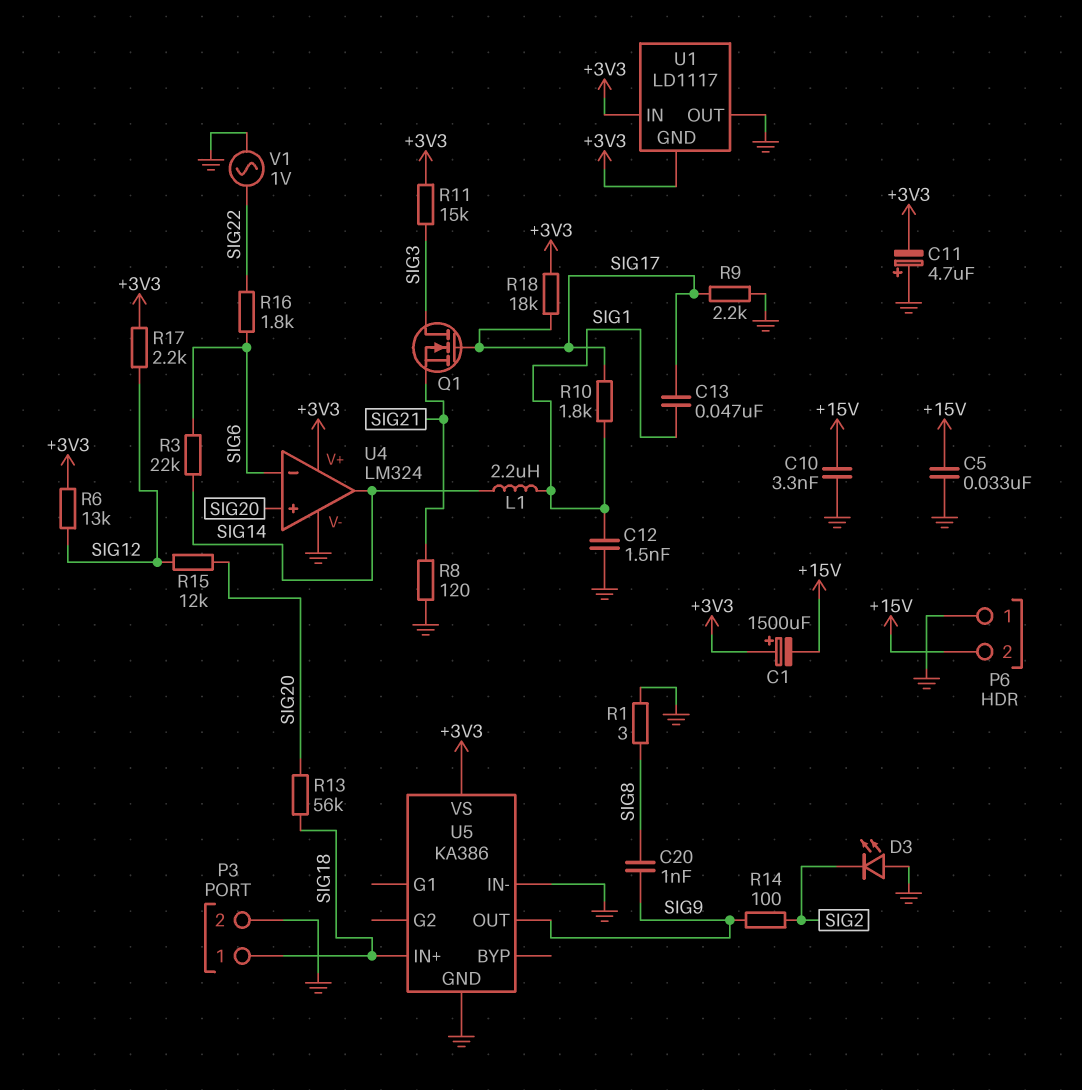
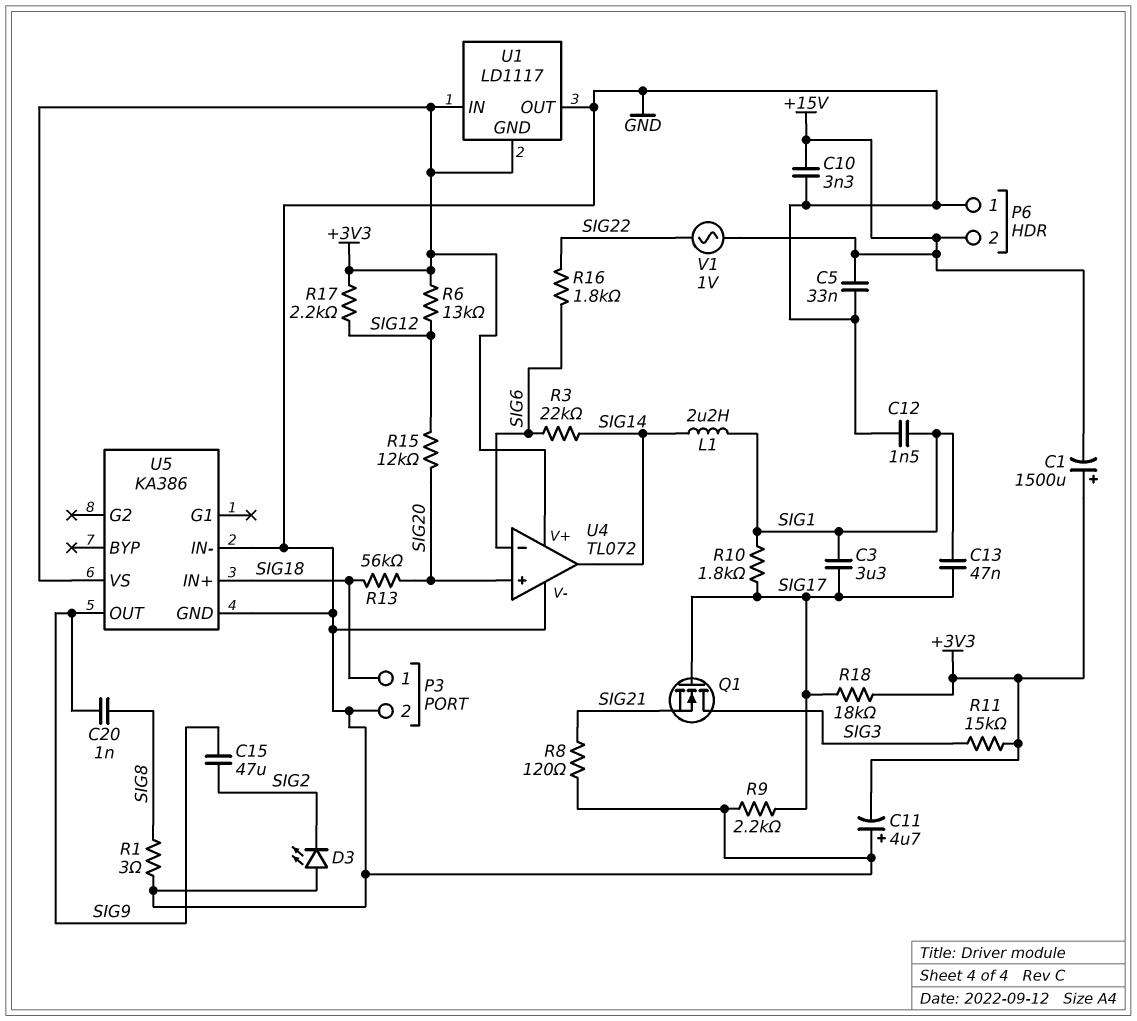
C3: none -> 3.3uF (SIG1, SIG17)
C15: none -> 47uF (SIG2, SIG9)
R14: 100 (SIG2, SIG9) -> none
U4: LM324 -> TL072
V1: AC 1V (GND, SIG22) -> AC 1V (+15V, SIG22)

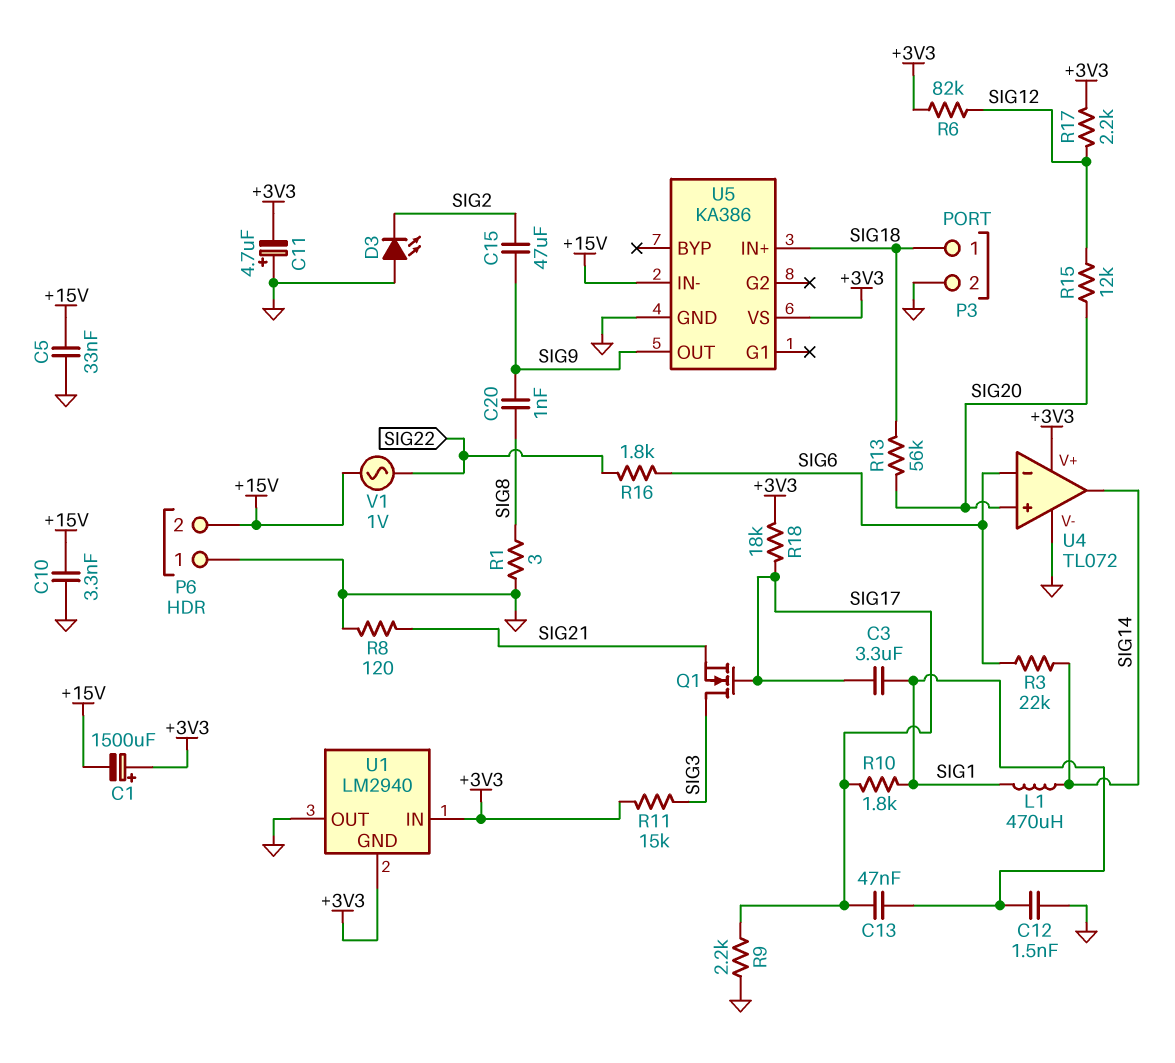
L1: 2.2uH (SIG1, SIG14) -> 470uH (SIG1, SIG14)
R6: 13k (+3V3, SIG12) -> 82k (+3V3, SIG12)
U1: LD1117 -> LM2940
U5 pin IN-: GND -> +15V

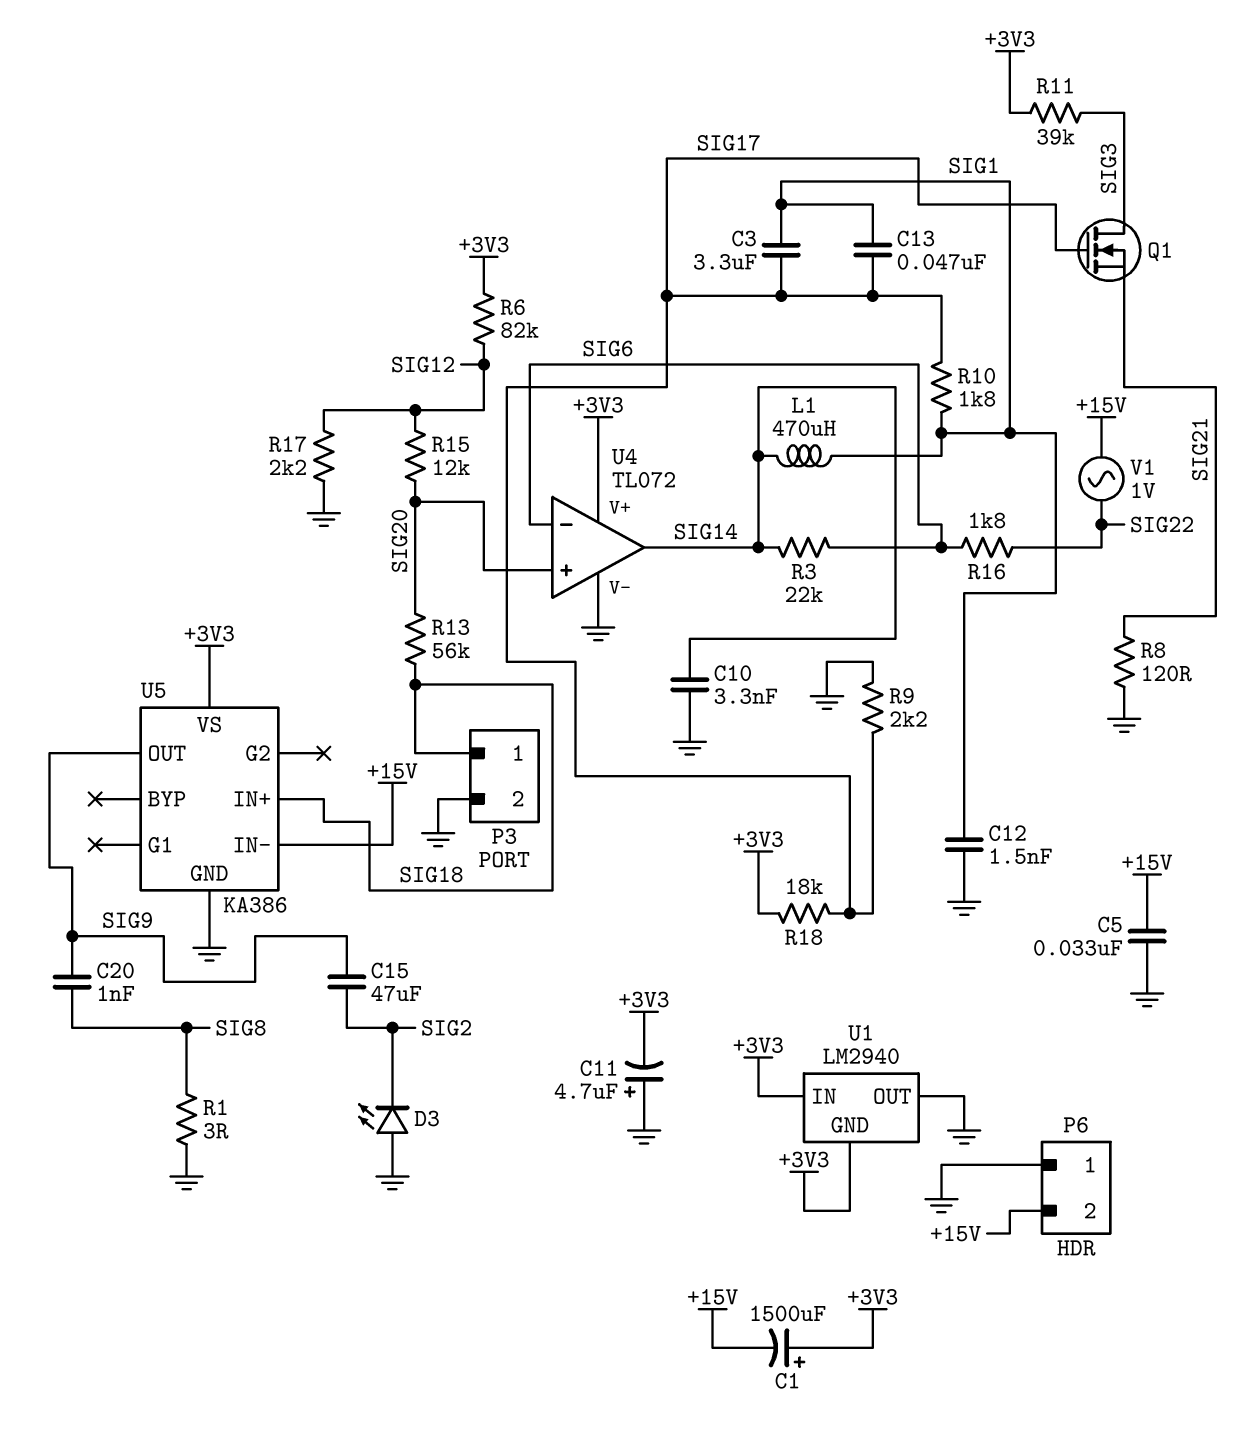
C10: 3.3nF (+15V, GND) -> 3.3nF (GND, SIG14)
R11: 15k (+3V3, SIG3) -> 39k (+3V3, SIG3)
R17: 2.2k (+3V3, SIG12) -> 2.2k (GND, SIG12)

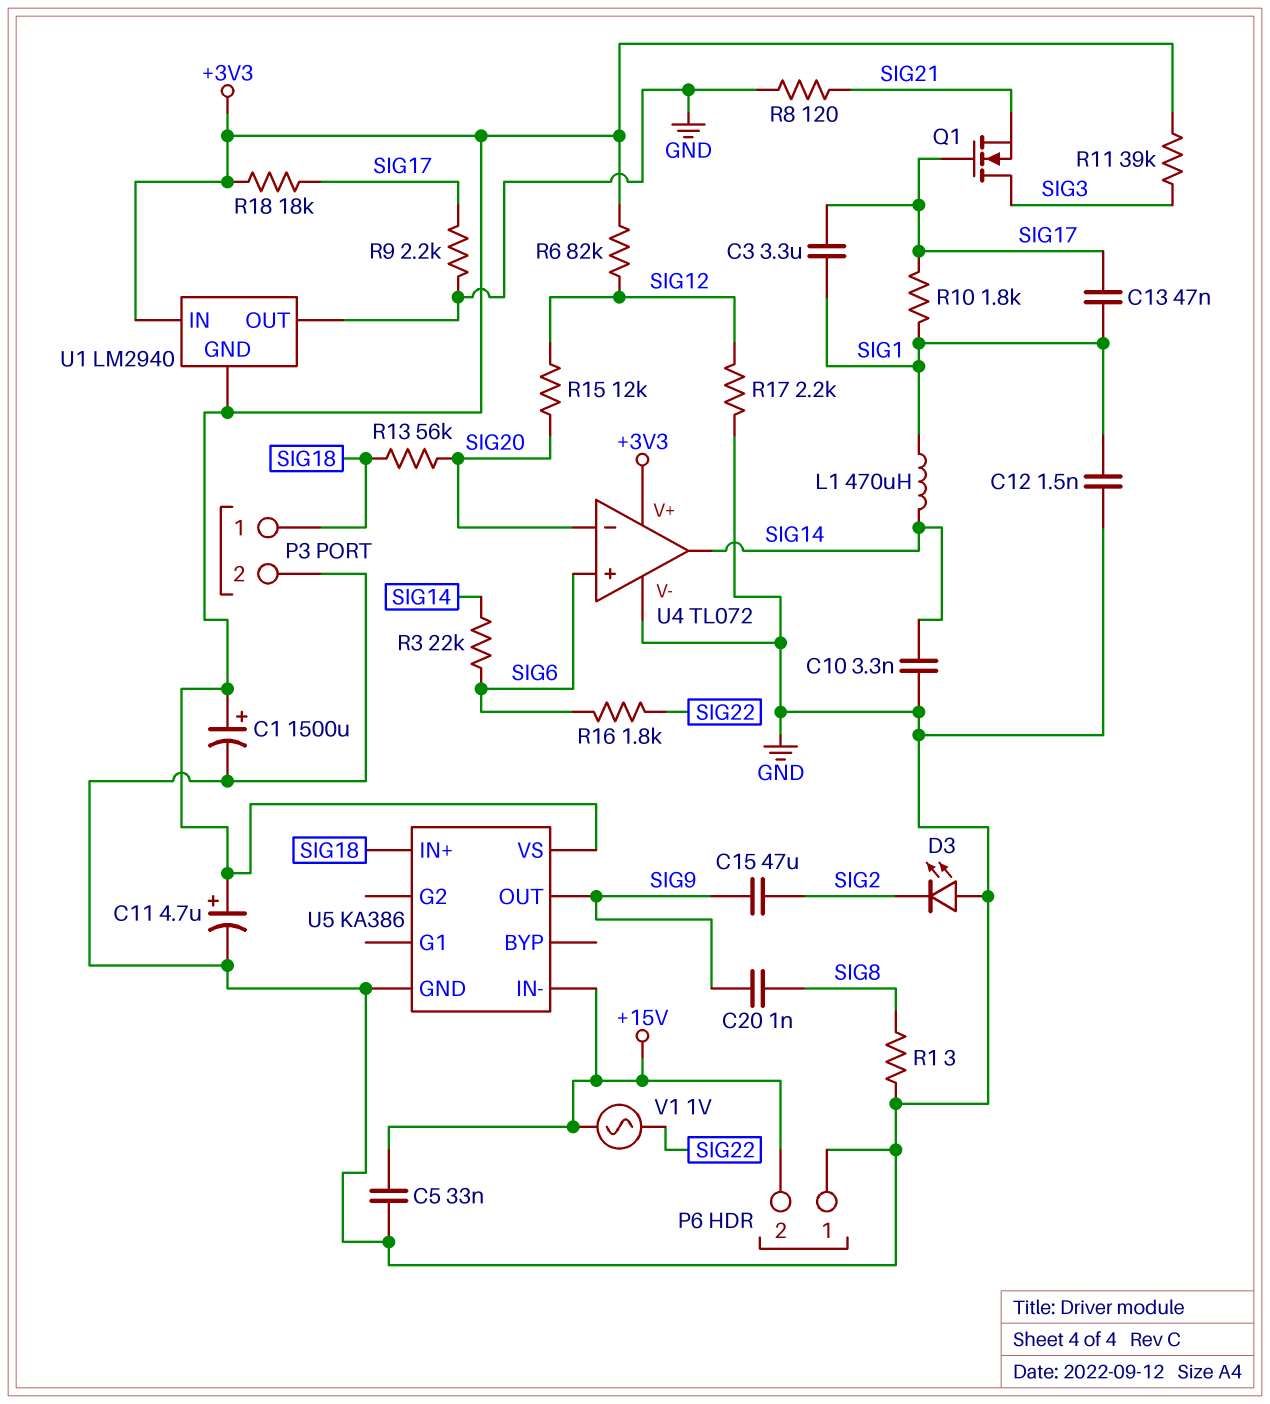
C1: 1500uF (plus +3V3, minus +15V) -> 1500uF (plus +3V3, minus GND)
C11: 4.7uF (plus GND, minus +3V3) -> 4.7uF (plus +3V3, minus GND)
U4 pin in+: SIG20 -> SIG6
U4 pin in-: SIG6 -> SIG20

